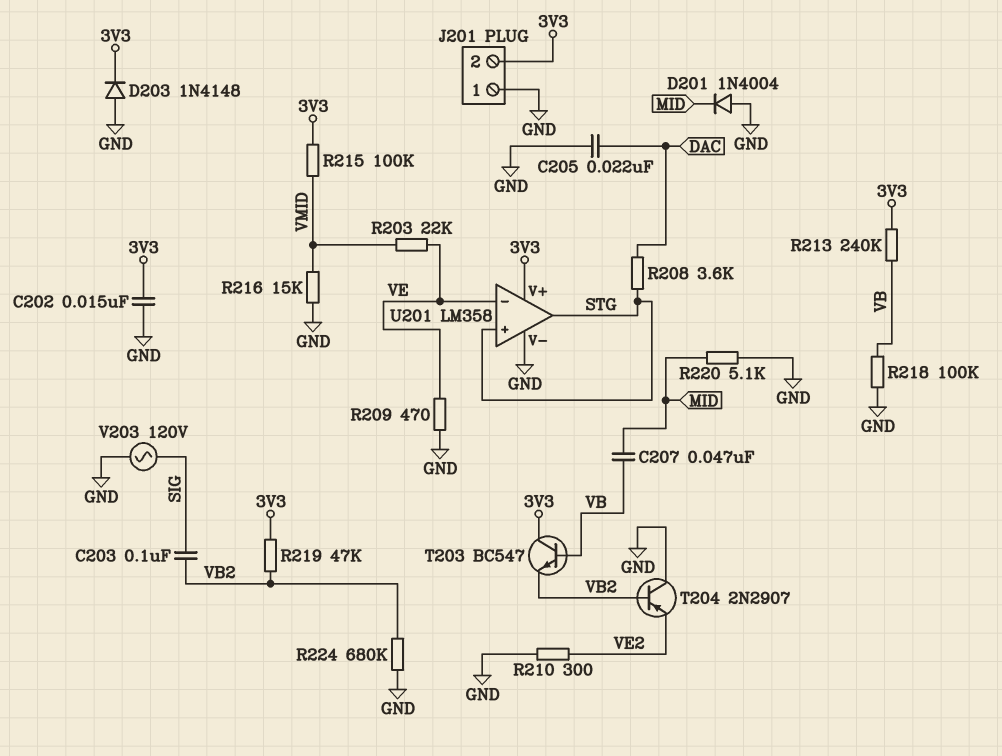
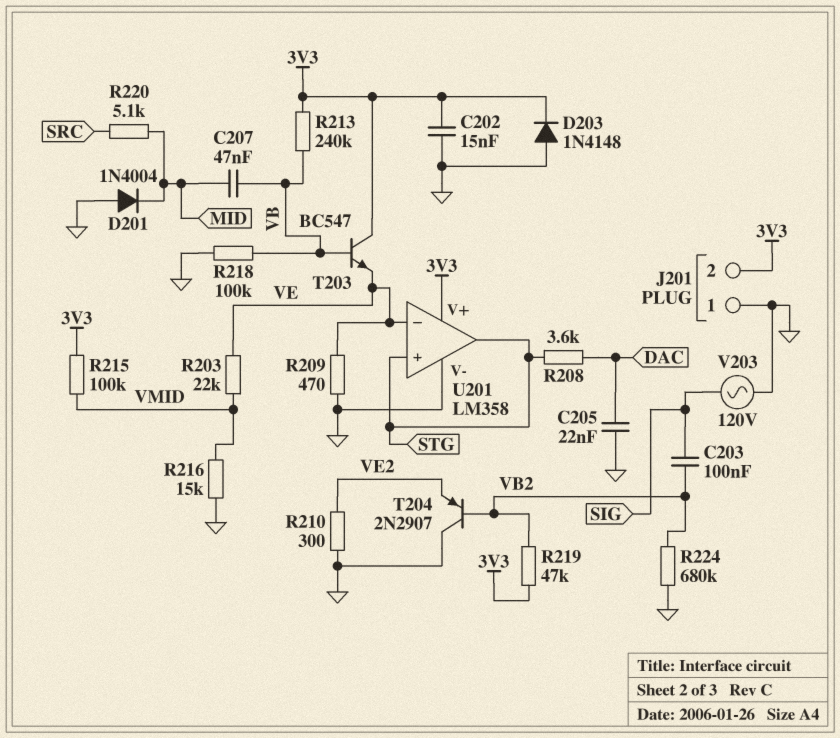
R220: 5.1k (GND, MID) -> 5.1k (MID, SRC)
T203: NPN BC547 (B VB, C 3V3, E VB2) -> NPN BC547 (B VB, C 3V3, E VE)

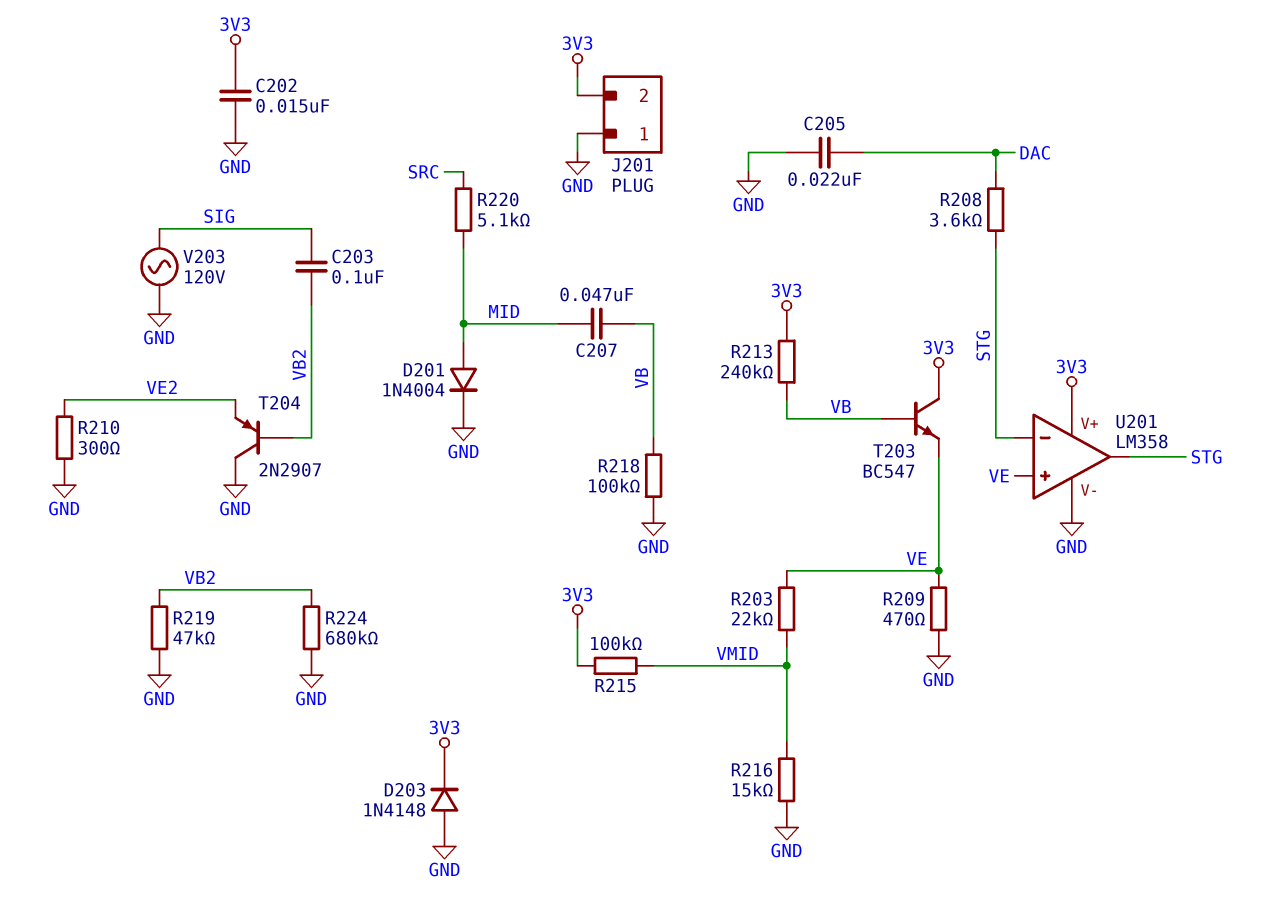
D201: diode 1N4004 (A GND, K MID) -> diode 1N4004 (A MID, K GND)
R219: 47k (3V3, VB2) -> 47k (GND, VB2)
U201 pin in+: STG -> VE
U201 pin in-: VE -> STG

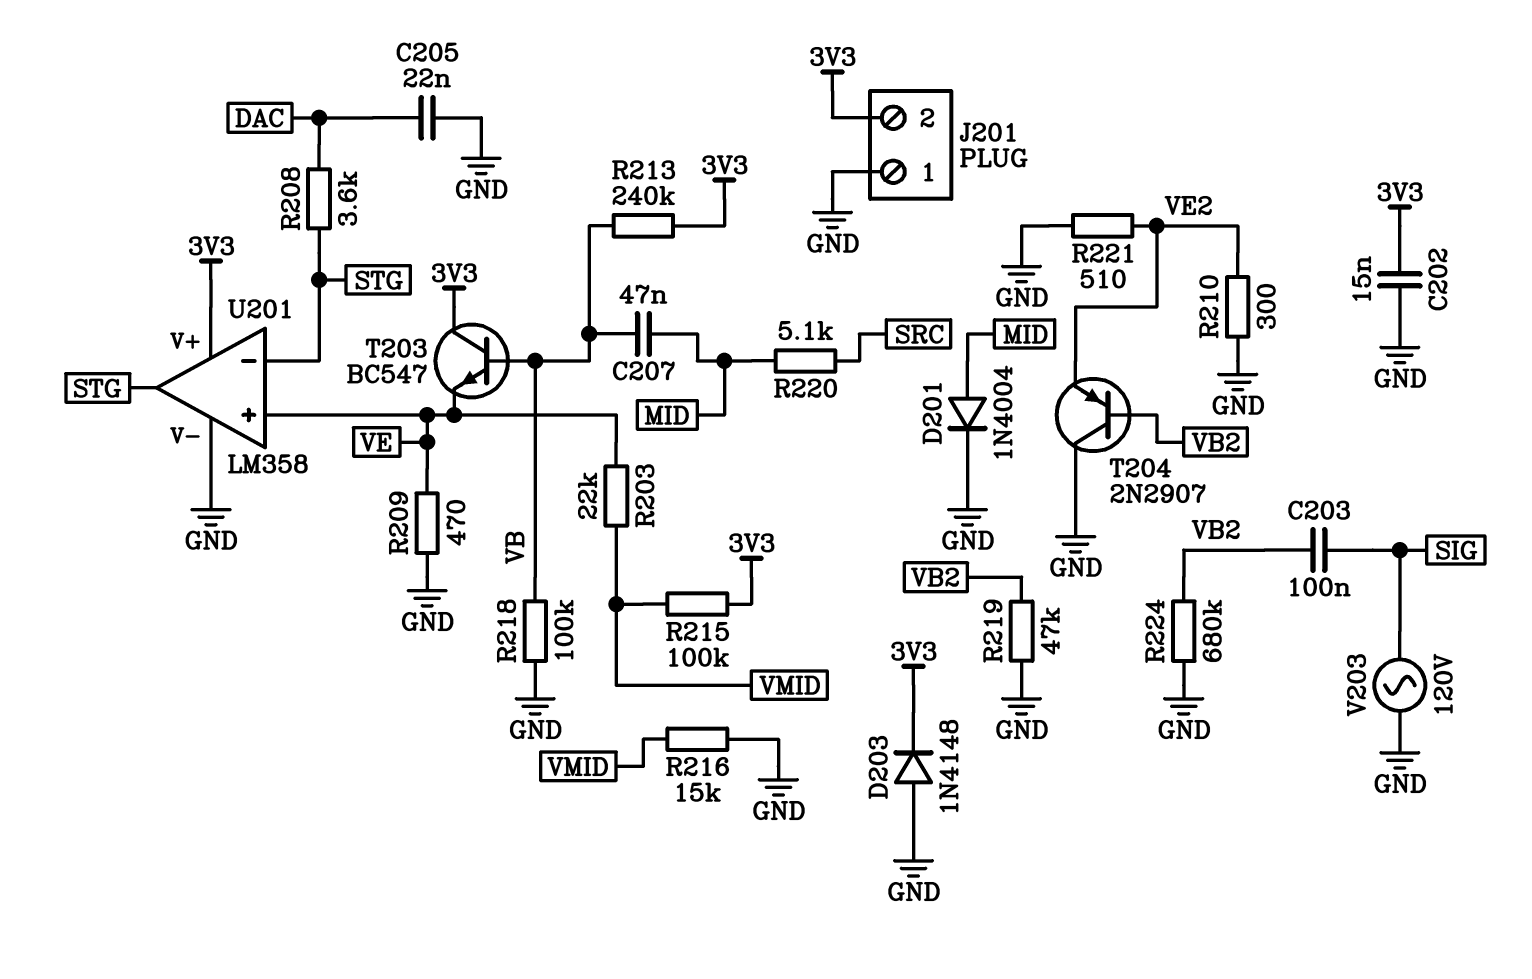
R221: none -> 510 (GND, VE2)

